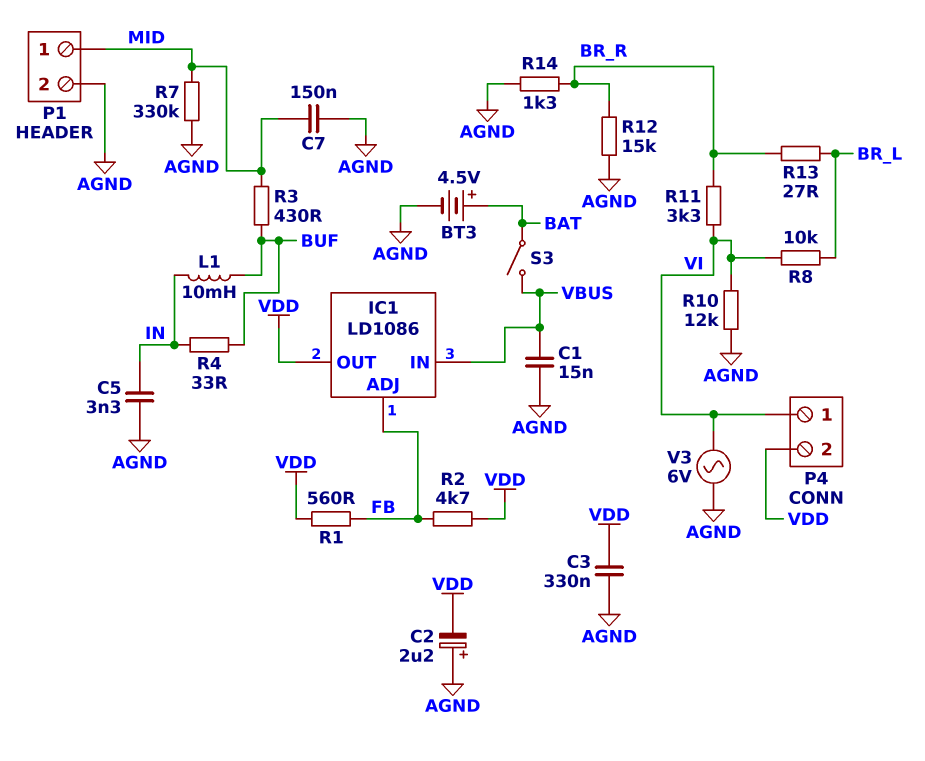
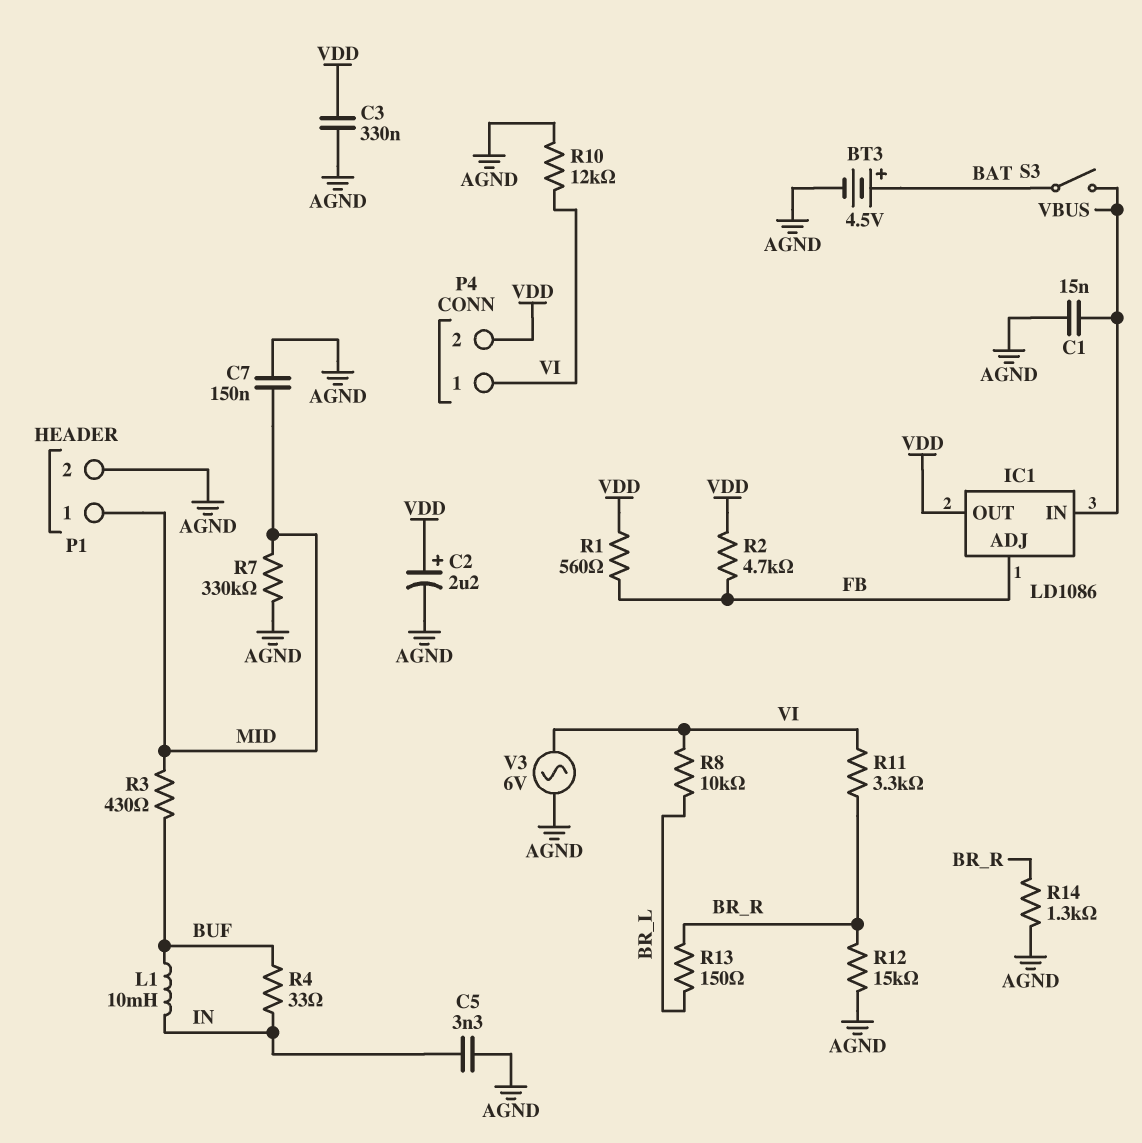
C2: 2.2uF (plus AGND, minus VDD) -> 2.2uF (plus VDD, minus AGND)
R13: 27 (BR_L, BR_R) -> 150 (BR_L, BR_R)

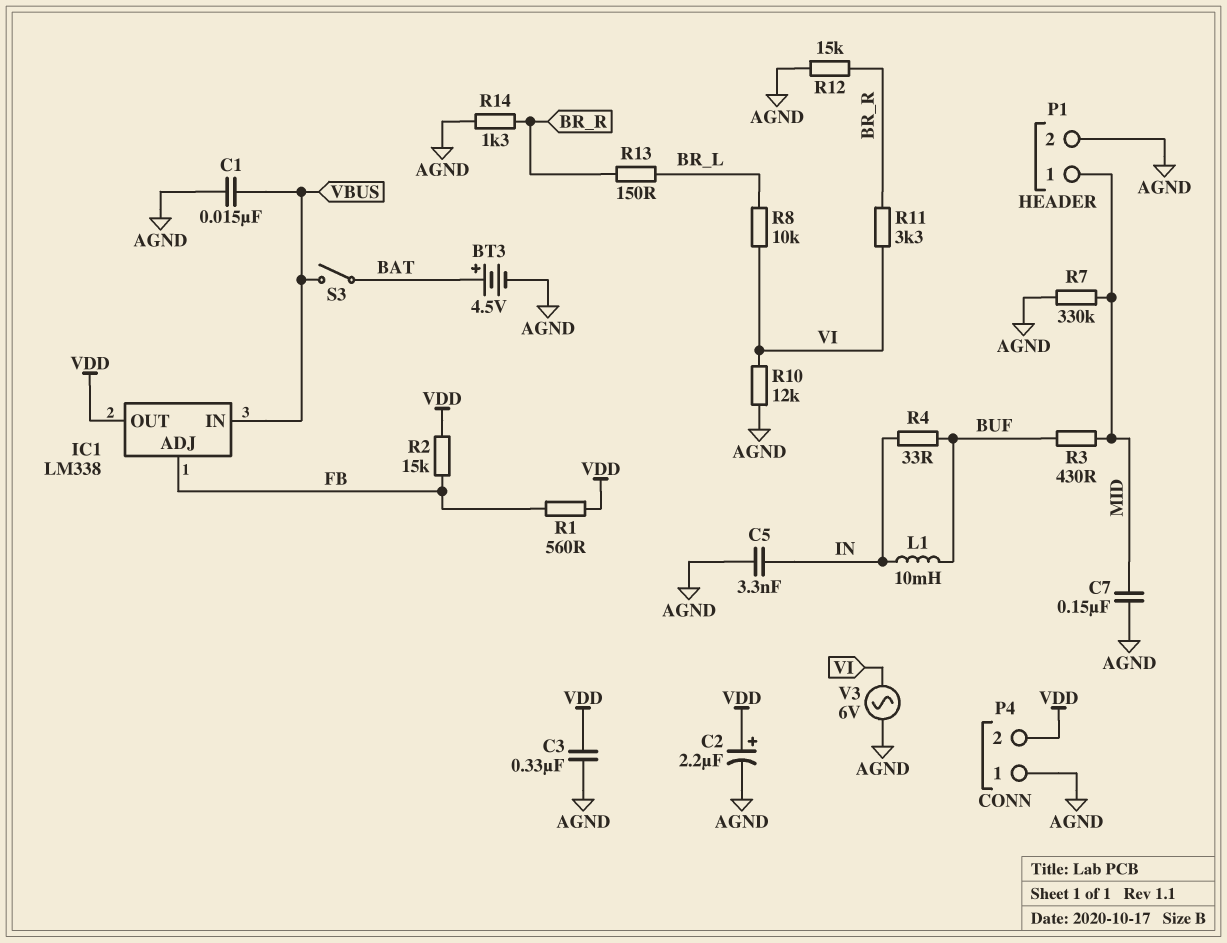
IC1: LD1086 -> LM338
P4 pin 1: VI -> AGND
R2: 4.7k (FB, VDD) -> 15k (FB, VDD)

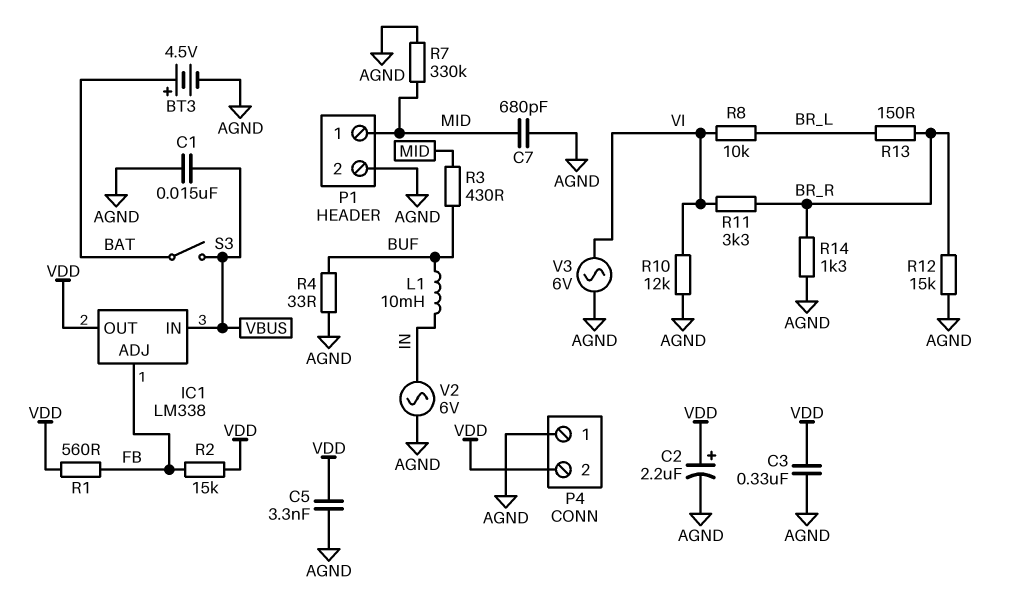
C5: 3.3nF (AGND, IN) -> 3.3nF (AGND, VDD)
C7: 150nF (AGND, MID) -> 680pF (AGND, MID)
R4: 33 (BUF, IN) -> 33 (AGND, BUF)
V2: none -> AC 6V (AGND, IN)

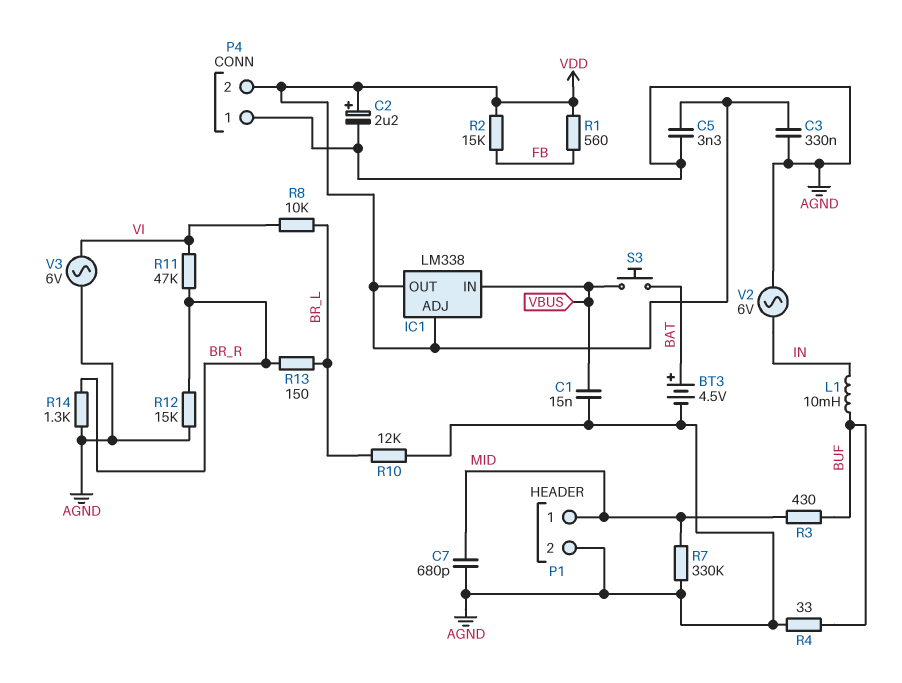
IC1 pin ADJ: FB -> VDD
R10: 12k (AGND, VI) -> 12k (AGND, BR_L)
R11: 3.3k (BR_R, VI) -> 47k (BR_R, VI)
S3: switch (BAT, VBUS) -> button (BAT, VBUS)

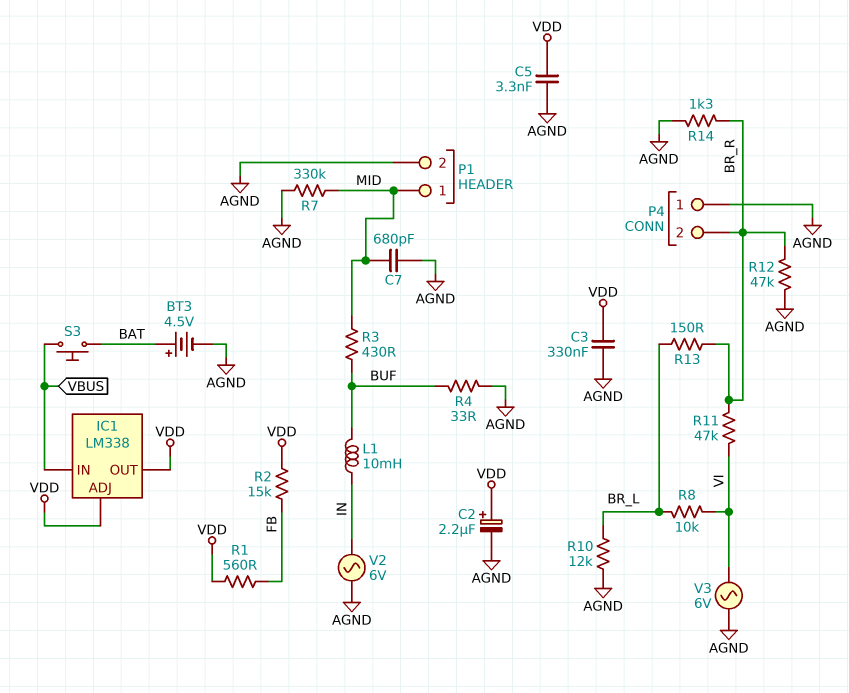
C1: 15nF (AGND, VBUS) -> none
P4 pin 2: VDD -> BR_R
R12: 15k (AGND, BR_R) -> 47k (AGND, BR_R)

